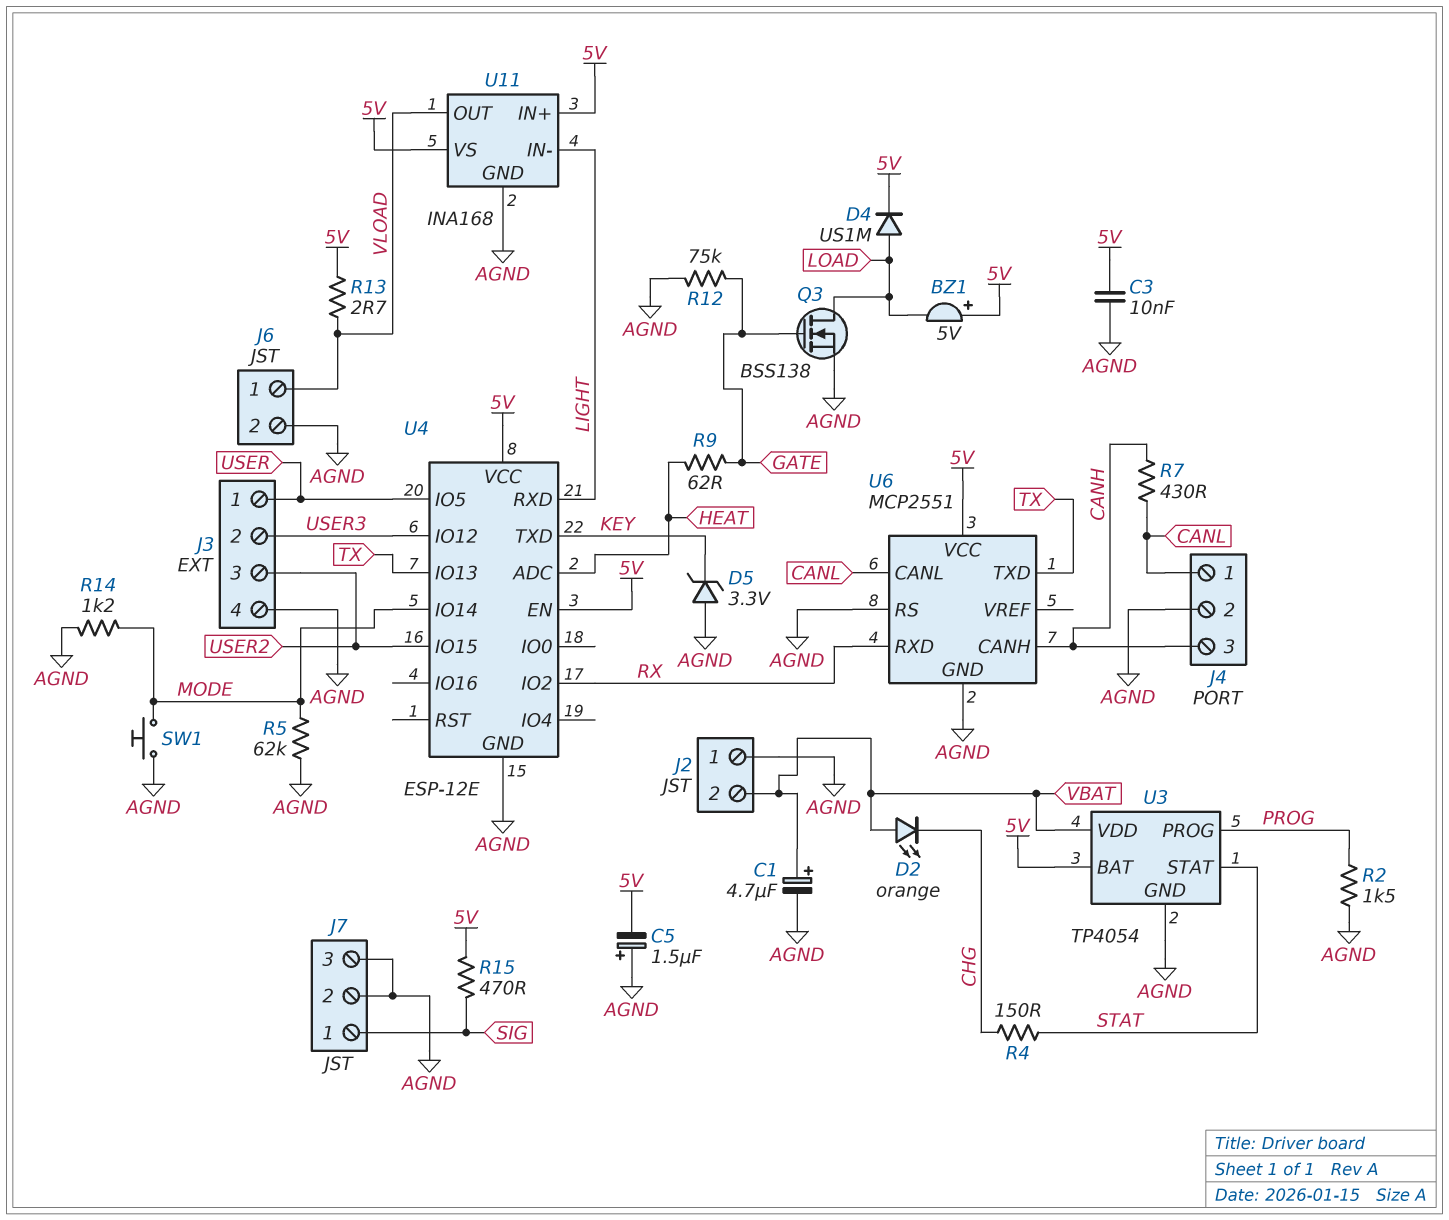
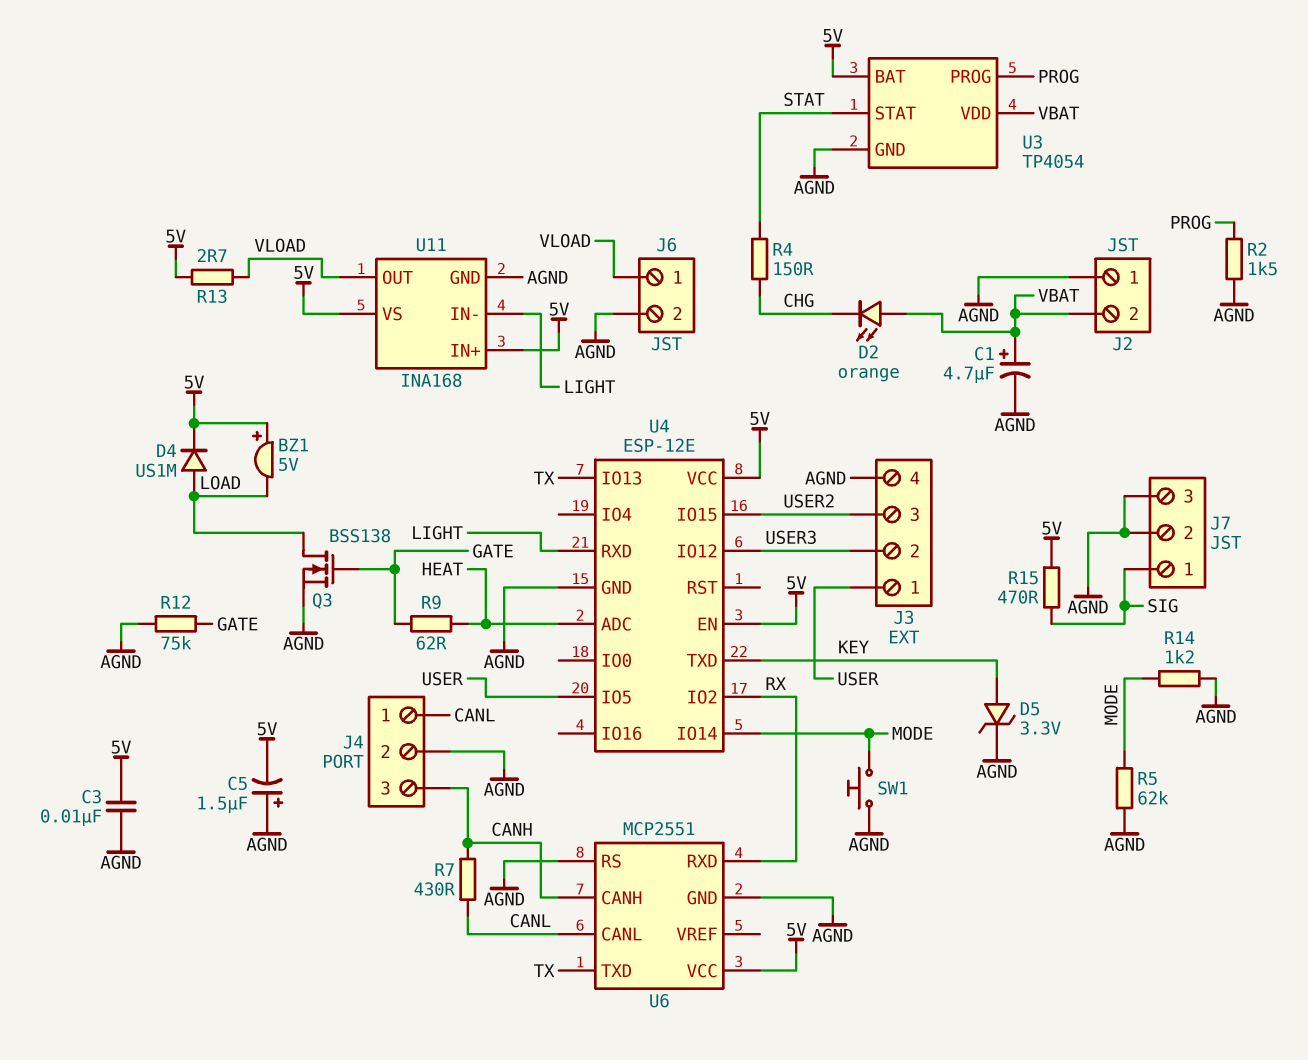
D5: zener 3.3V (A AGND, K KEY) -> zener 3.3V (A KEY, K AGND)

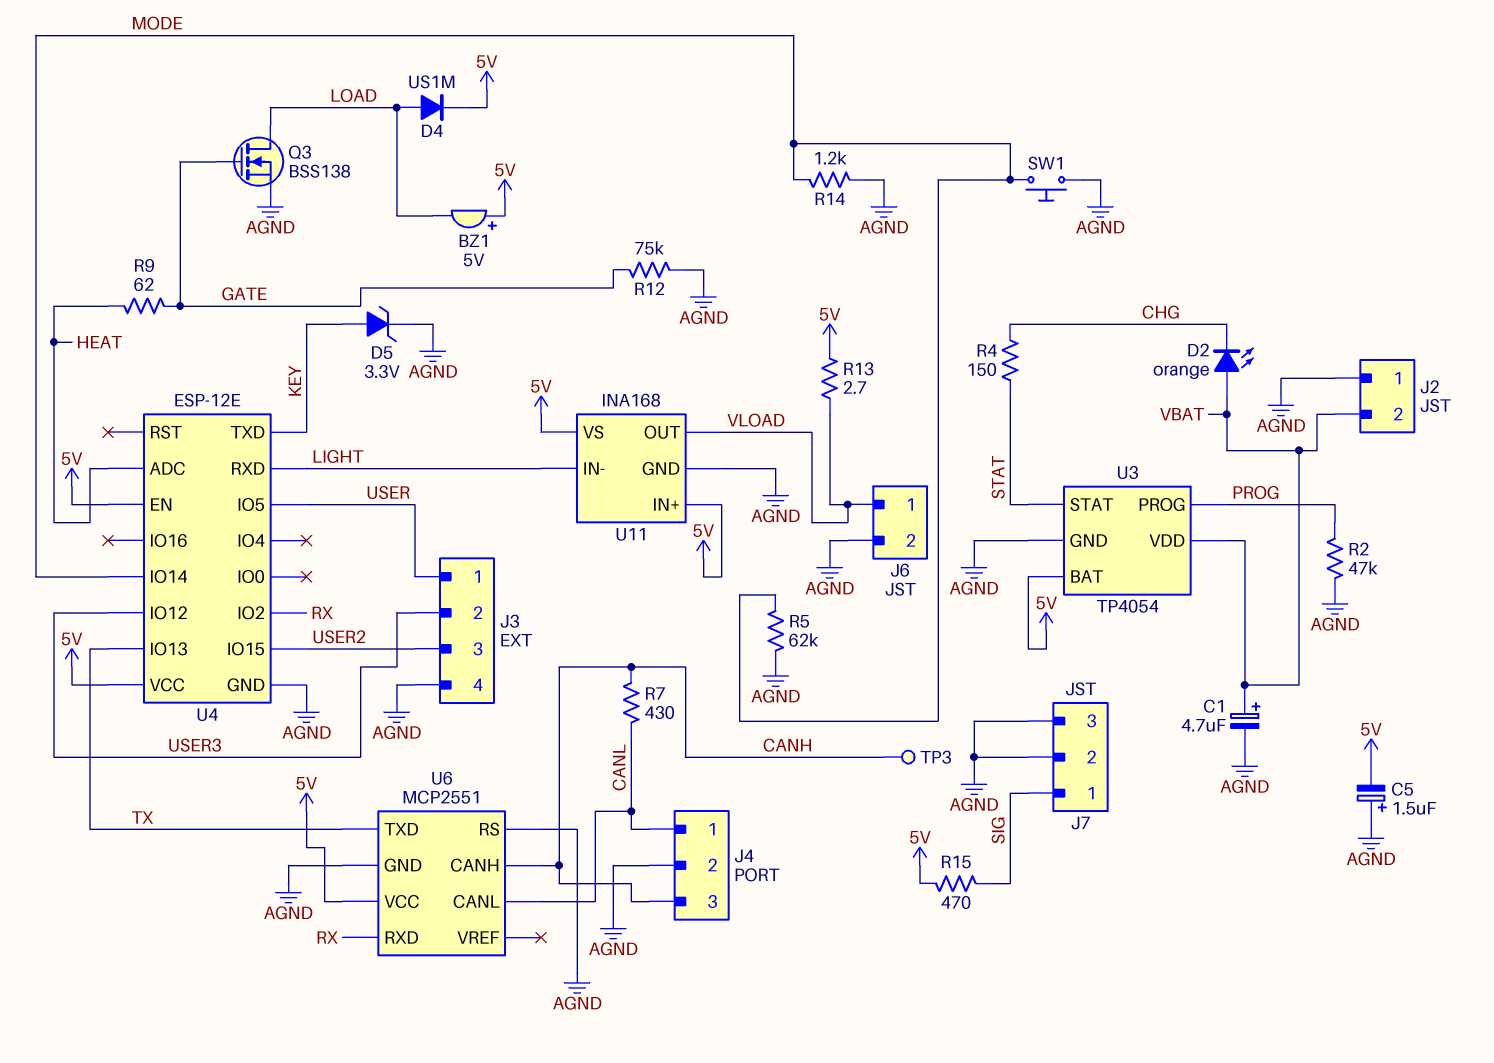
C3: 10nF (5V, AGND) -> none
R2: 1.5k (AGND, PROG) -> 47k (AGND, PROG)
TP3: none -> test point (CANH)

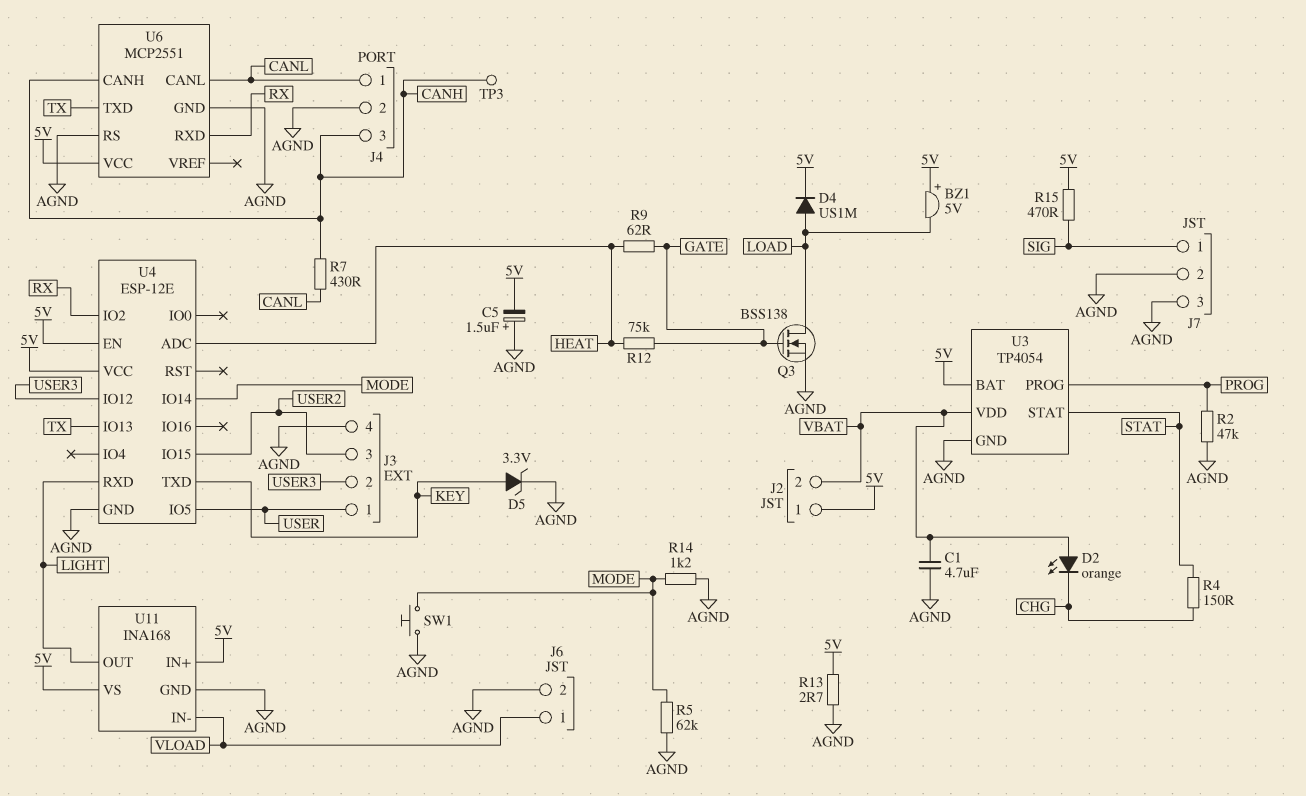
C1: 4.7uF (plus VBAT, minus AGND) -> 4.7uF (AGND, VBAT)
J2 pin 1: AGND -> 5V
R12: 75k (AGND, GATE) -> 75k (GATE, HEAT)
R13: 2.7 (5V, VLOAD) -> 2.7 (5V, AGND)
U11 pin IN-: LIGHT -> VLOAD
U11 pin OUT: VLOAD -> LIGHT

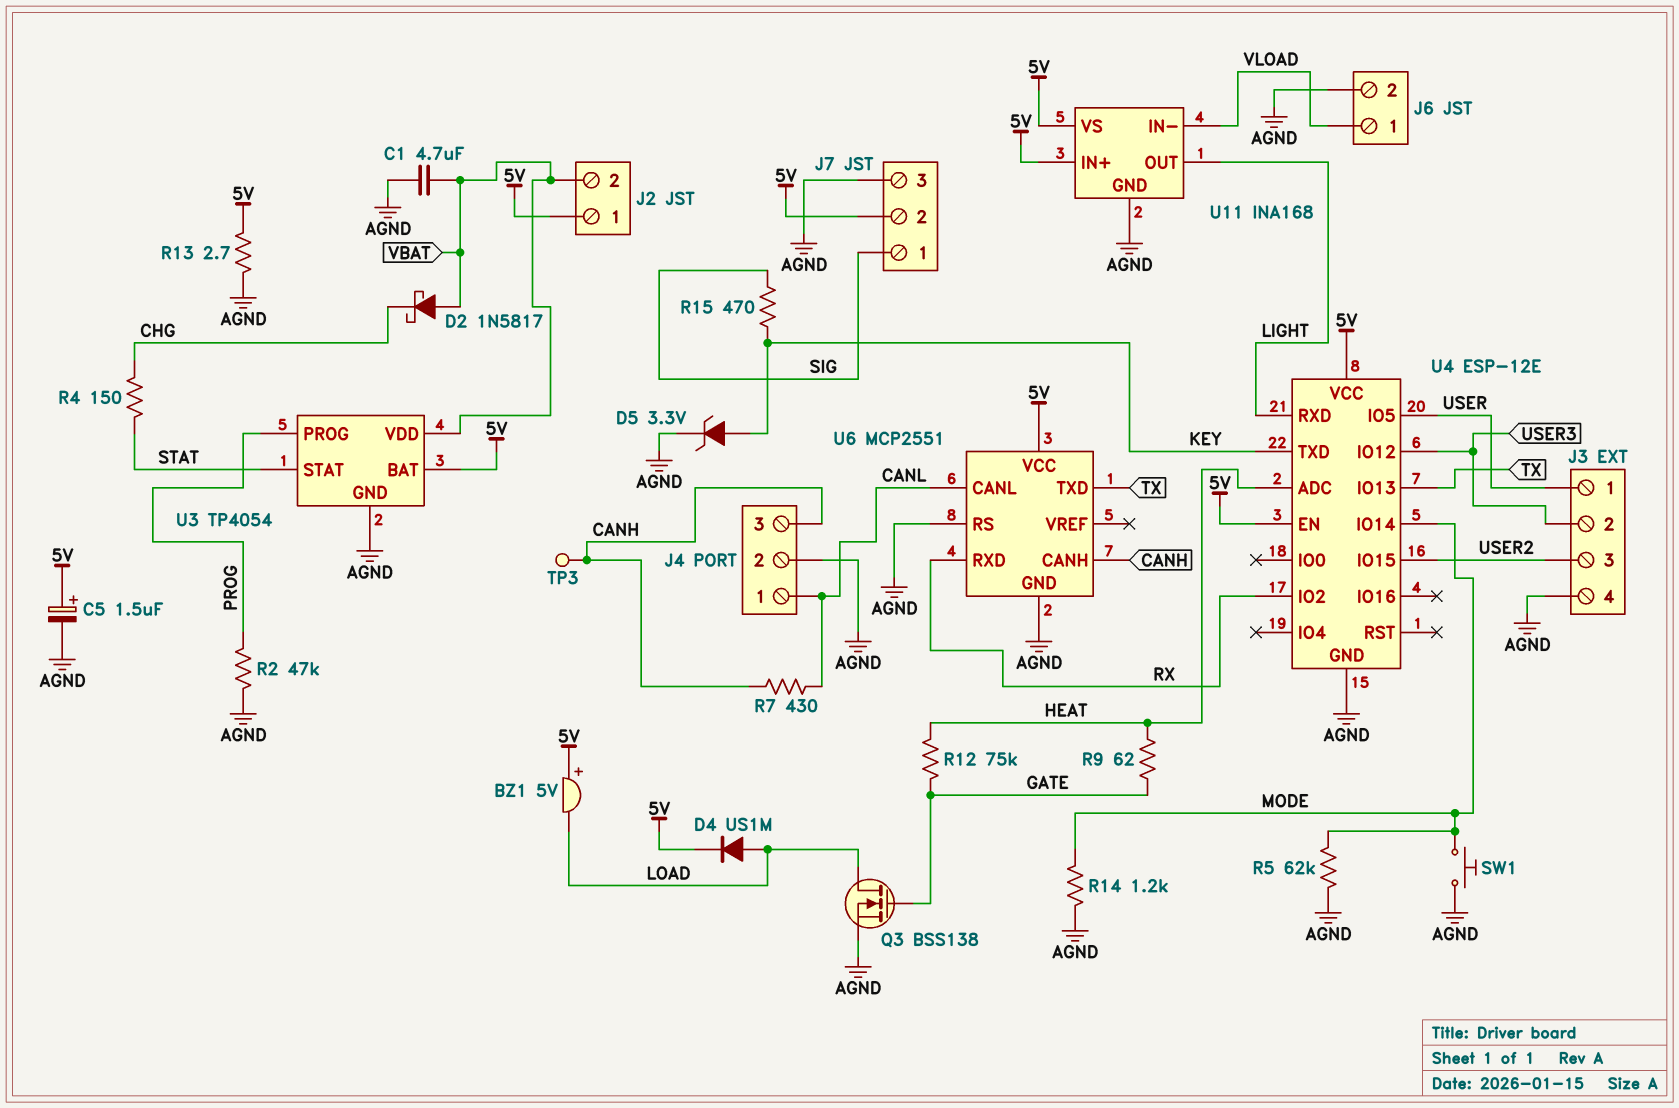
C5: 1.5uF (plus AGND, minus 5V) -> 1.5uF (plus 5V, minus AGND)
D2: LED orange (A VBAT, K CHG) -> schottky 1N5817 (A VBAT, K CHG)
J7 pin 2: AGND -> 5V
R15: 470 (5V, SIG) -> 470 (KEY, SIG)

